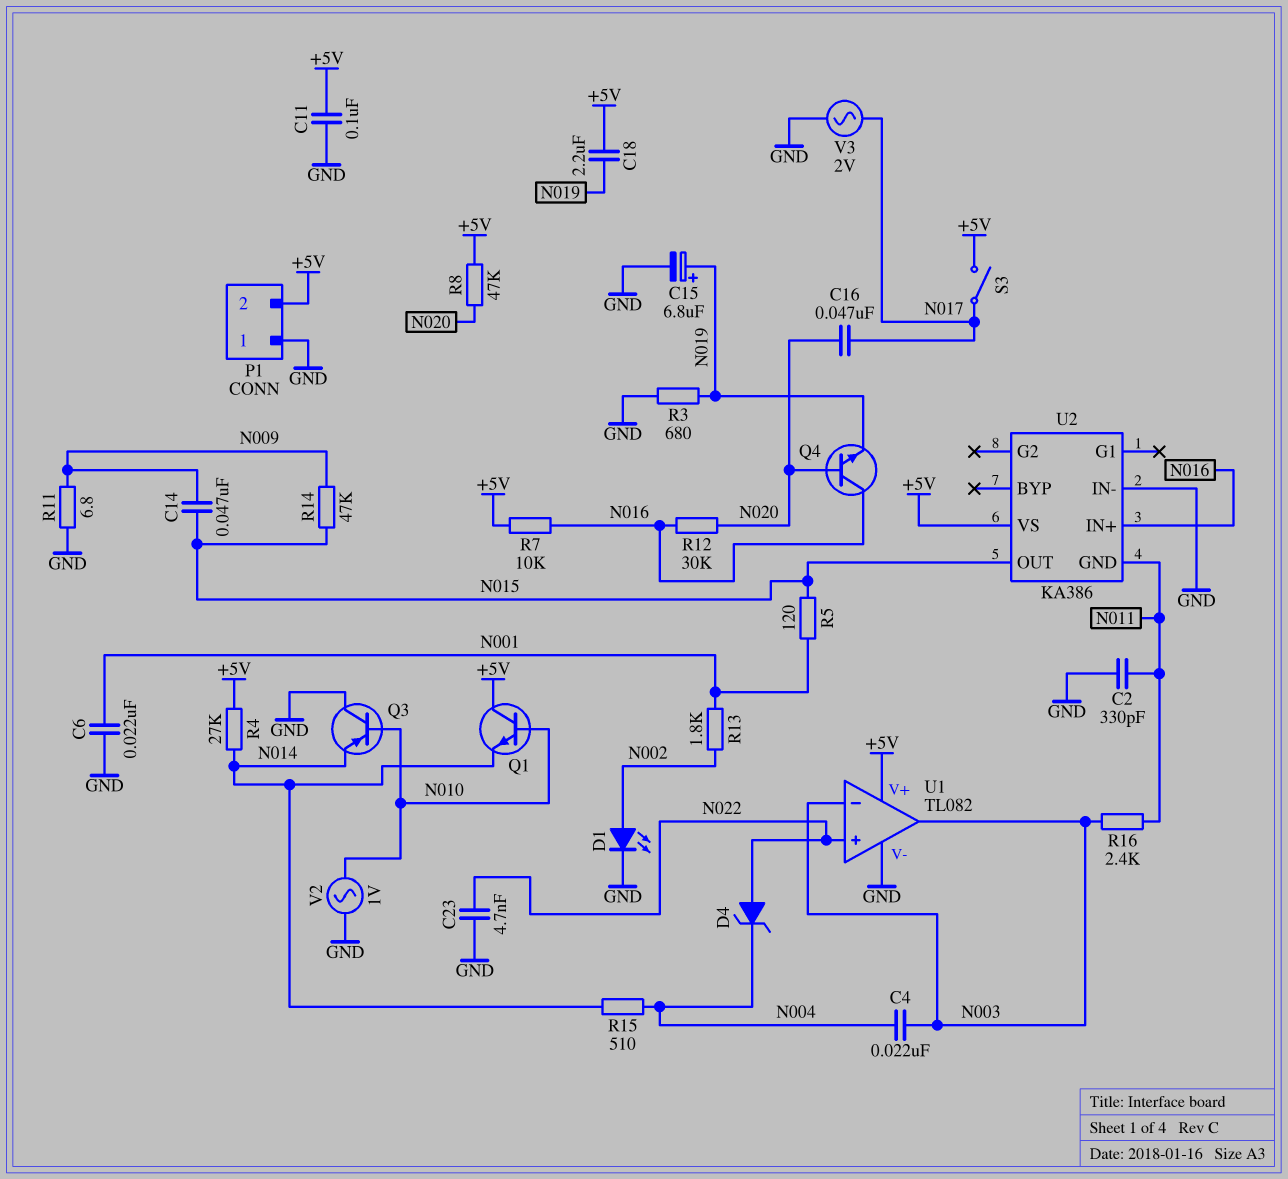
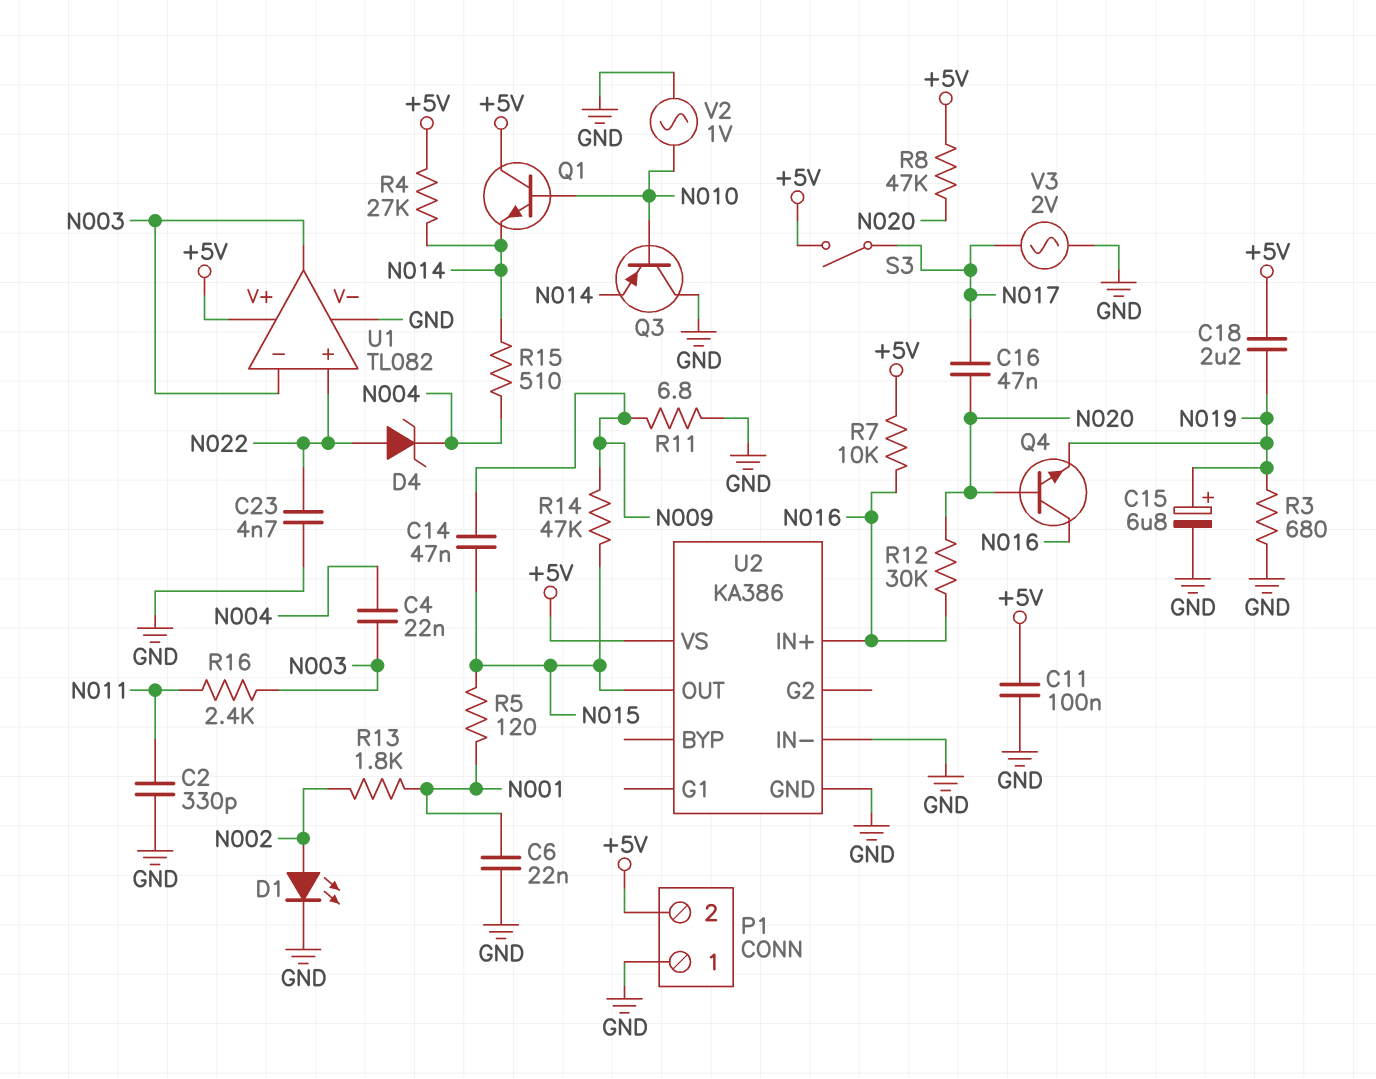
U2 pin GND: N011 -> GND

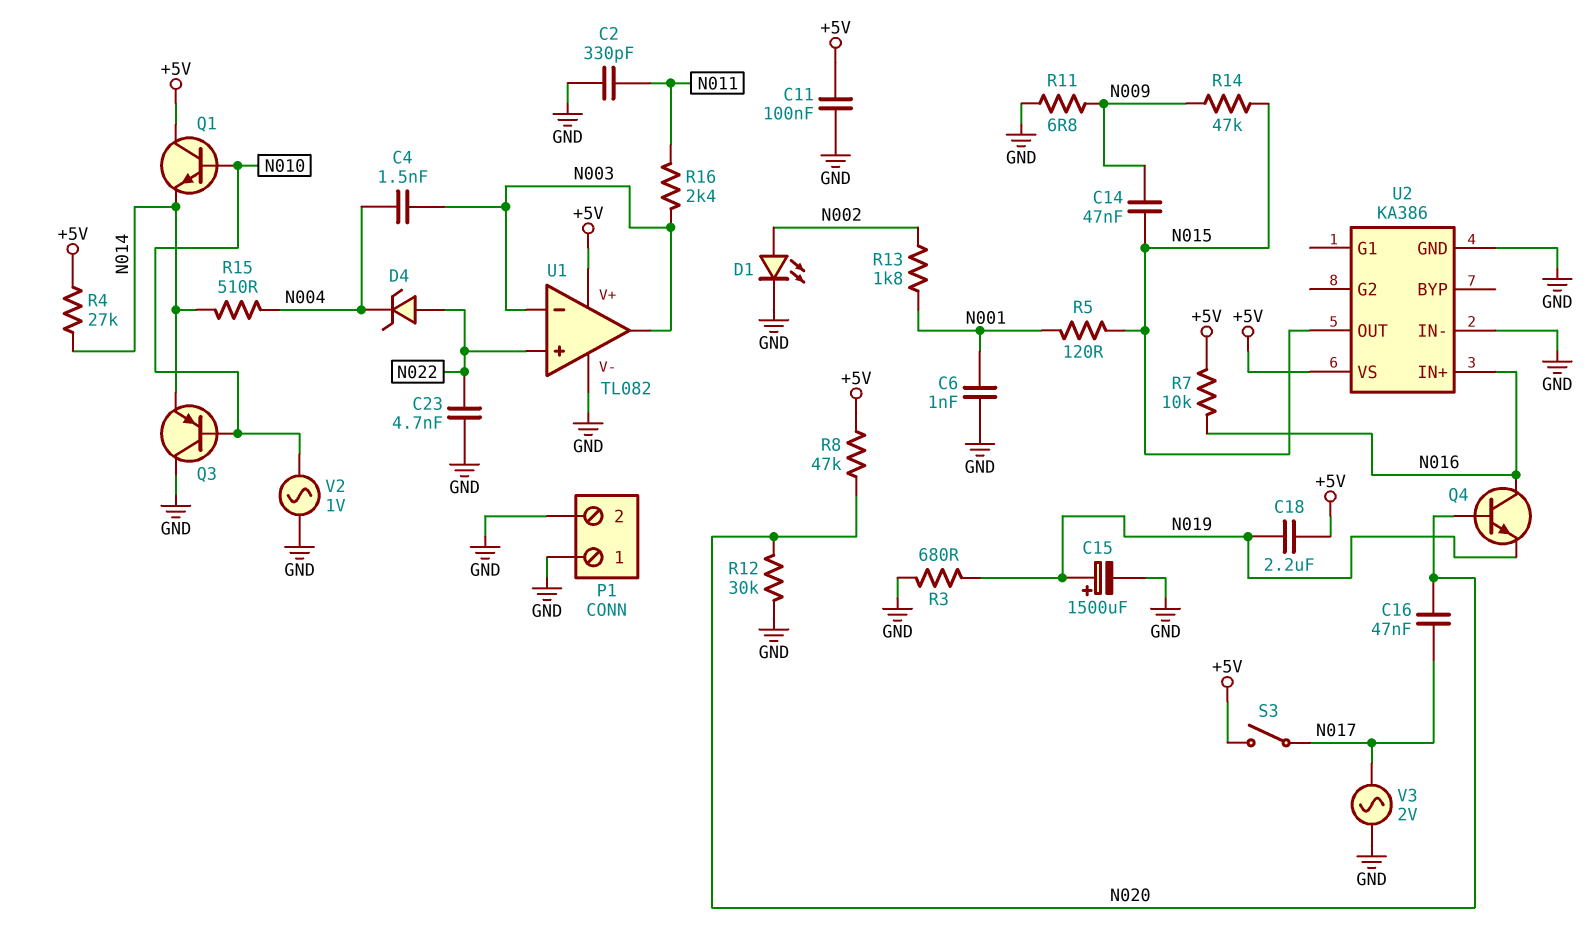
C4: 22nF (N003, N004) -> 1.5nF (N003, N004)
C6: 22nF (GND, N001) -> 1nF (GND, N001)
C15: 6.8uF (plus N019, minus GND) -> 1500uF (plus N019, minus GND)
P1 pin 2: +5V -> GND
R12: 30k (N016, N020) -> 30k (GND, N020)

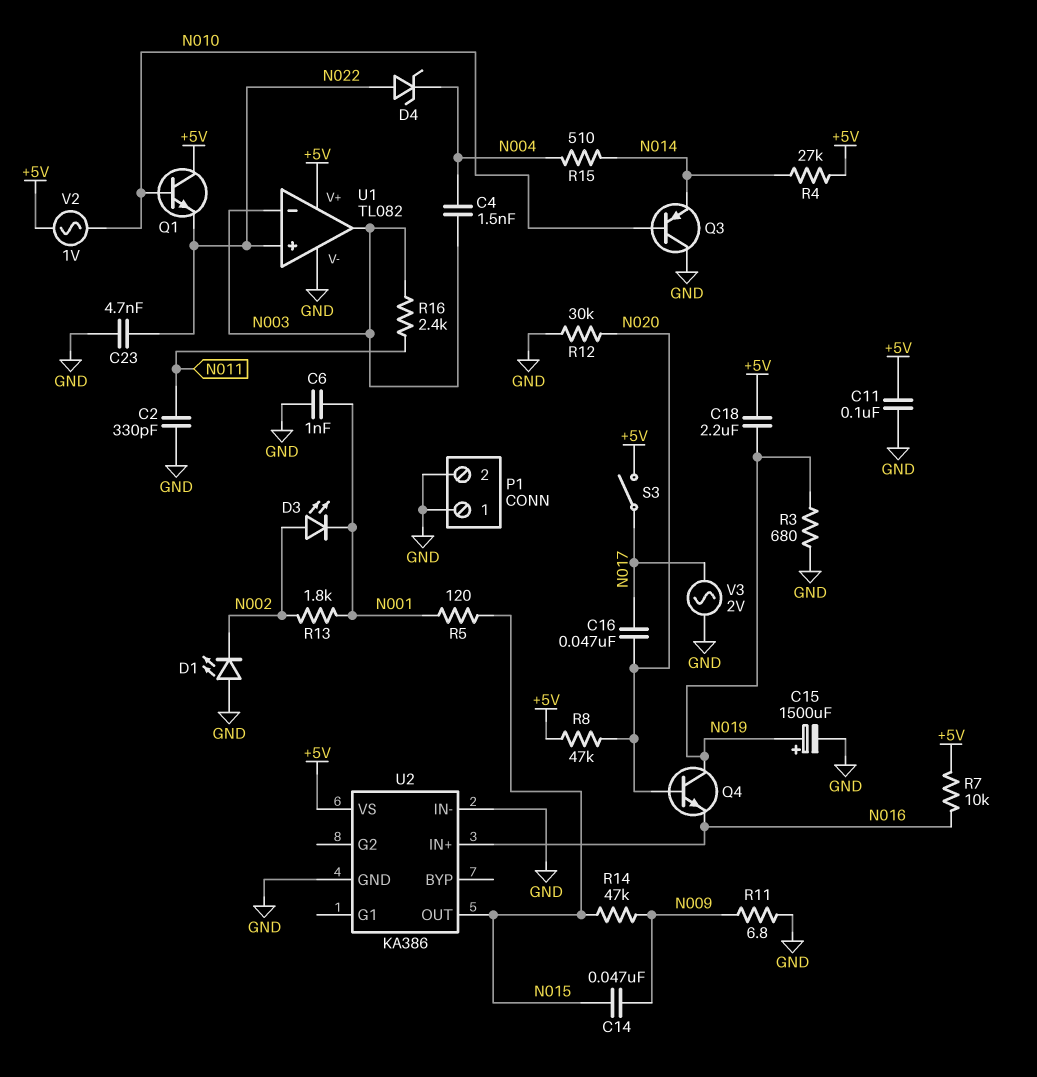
D1: LED (A N002, K GND) -> LED (A GND, K N002)
D3: none -> LED (A N002, K N001)
Q1: NPN (B N010, C +5V, E N014) -> NPN (B N010, C +5V, E N022)
Q4: NPN (B N020, C N016, E N019) -> NPN (B N020, C N019, E N016)
V2: AC 1V (GND, N010) -> AC 1V (+5V, N010)

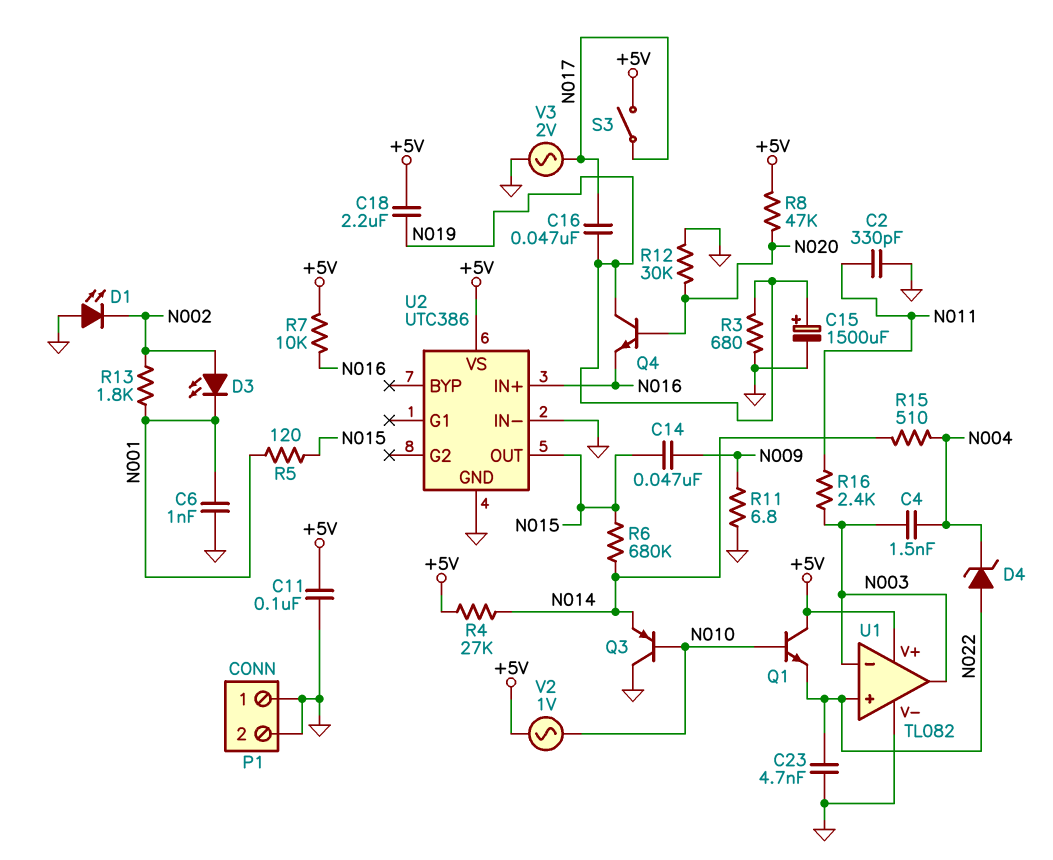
C16: 47nF (N017, N020) -> 47nF (N017, N019)
R6: none -> 680k (N014, N015)
R14: 47k (N009, N015) -> none
U2: KA386 -> UTC386

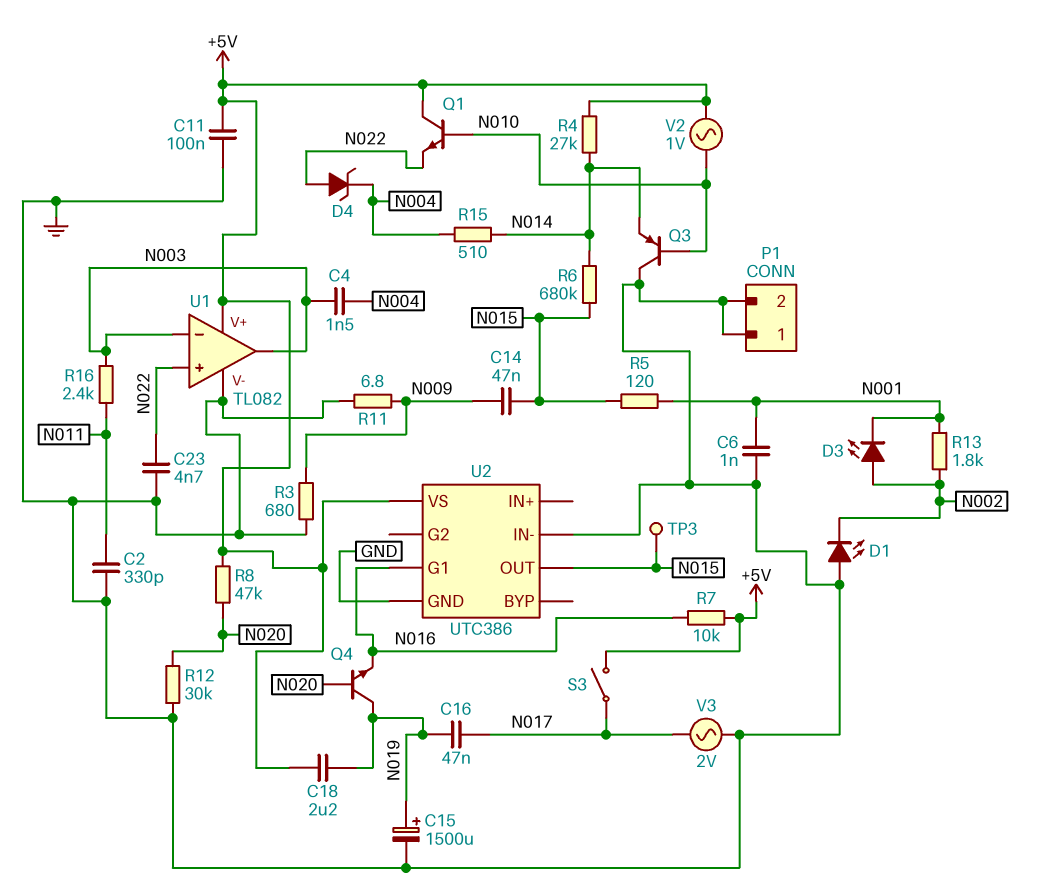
R3: 680 (GND, N019) -> 680 (GND, N009)
TP3: none -> test point (N015)
U2 pin G1: none -> N016
U2 pin IN+: N016 -> none

